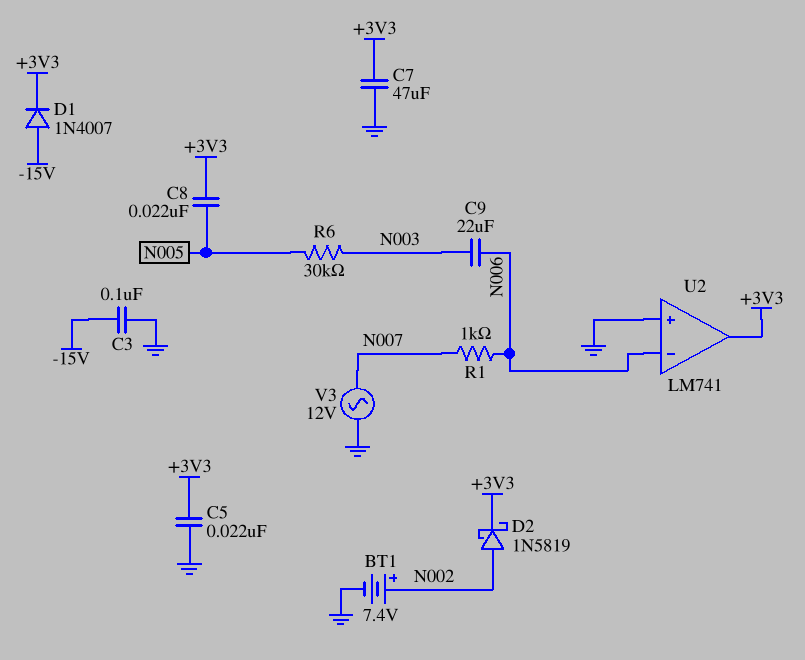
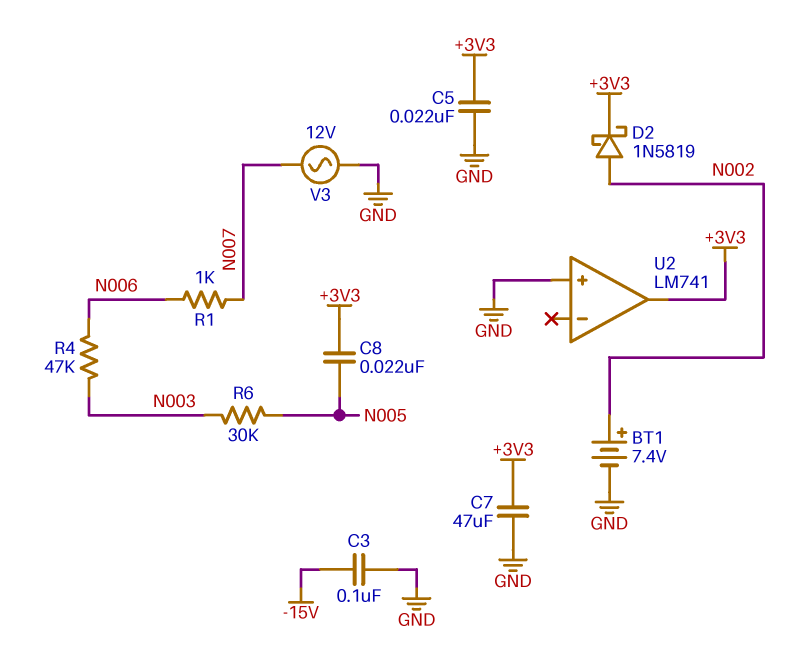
C9: 22uF (N003, N006) -> none
D1: diode 1N4007 (A -15V, K +3V3) -> none
R4: none -> 47k (N003, N006)
U2 pin in-: N006 -> none

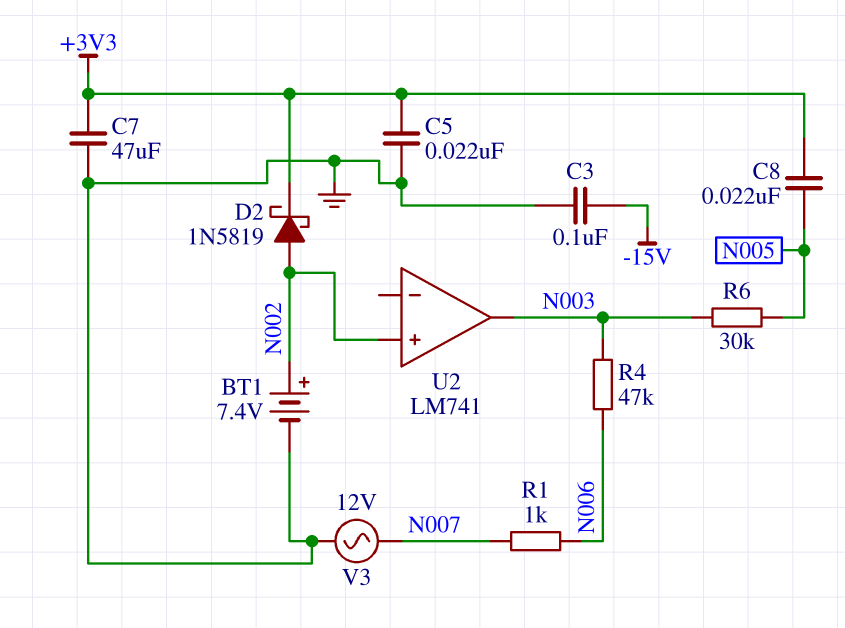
U2 pin in+: GND -> N002
U2 pin out: +3V3 -> N003

